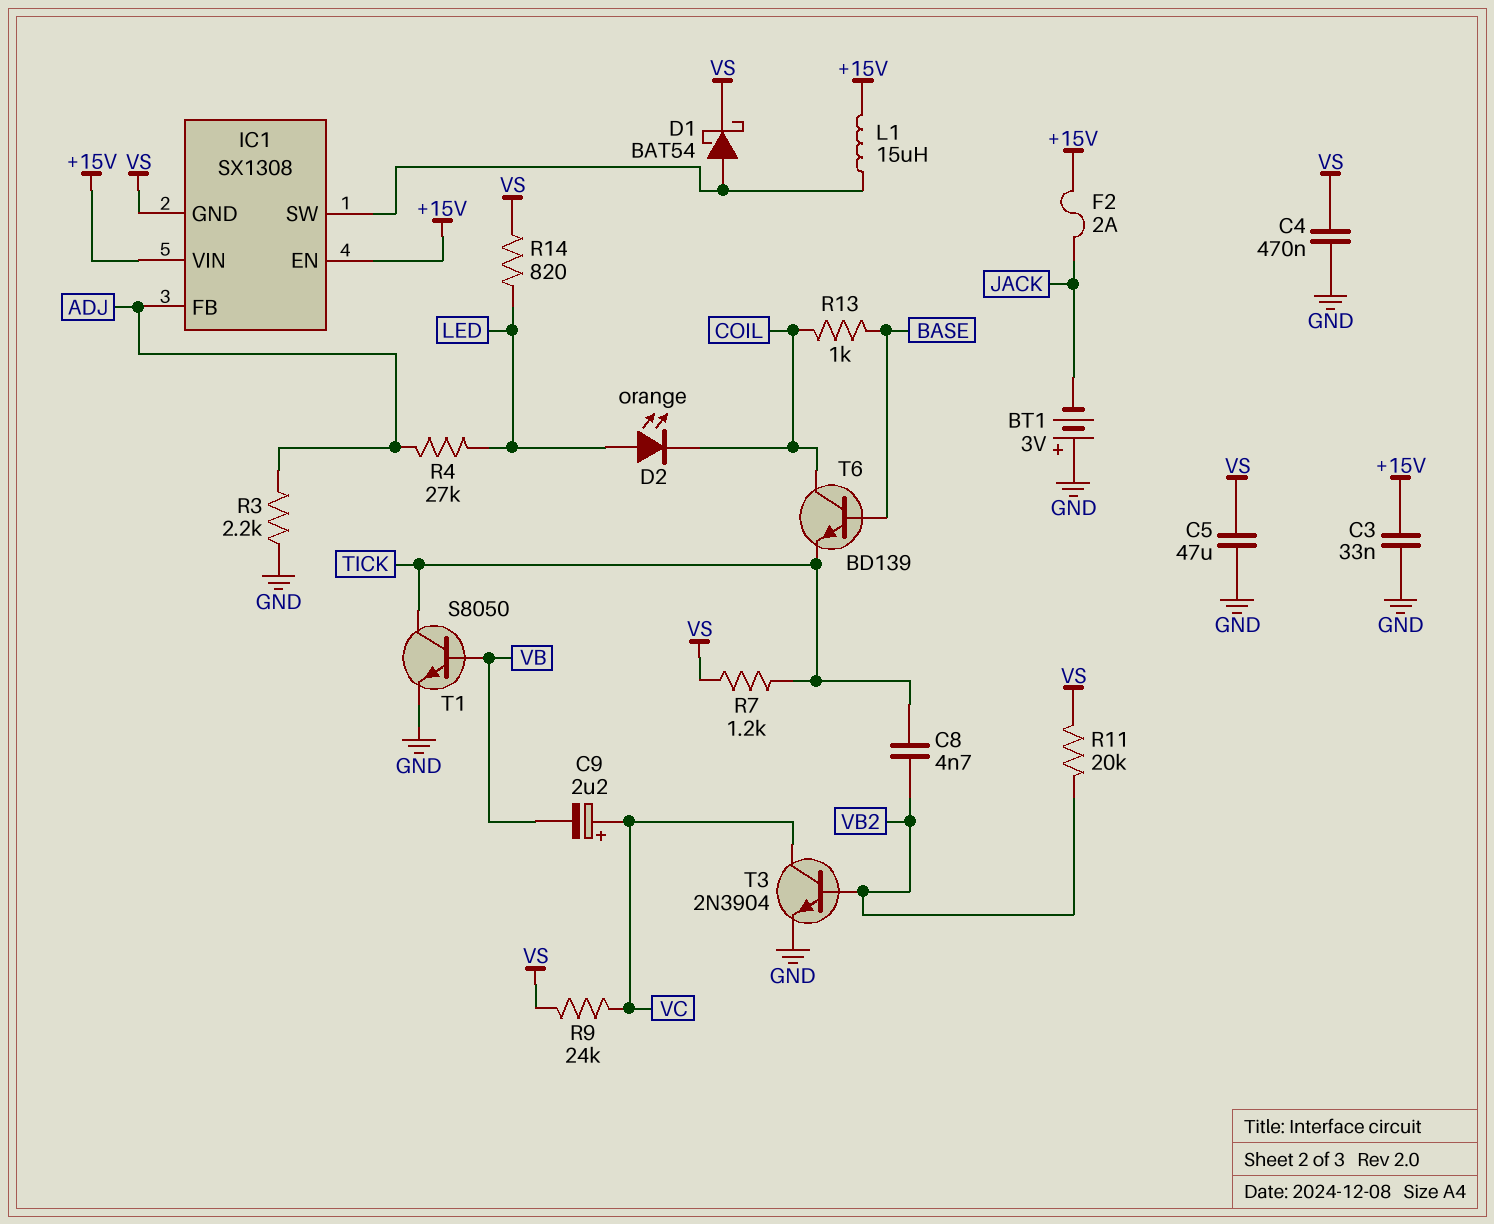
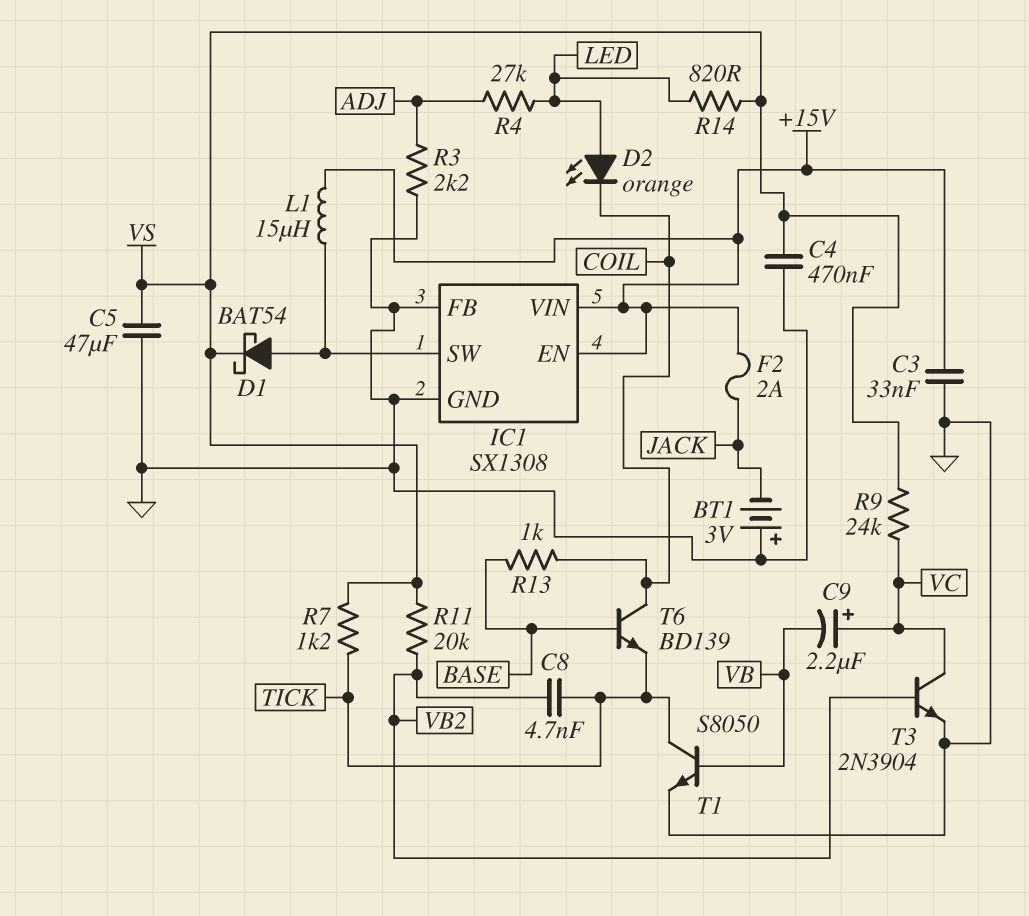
IC1 pin FB: ADJ -> GND
IC1 pin GND: VS -> GND

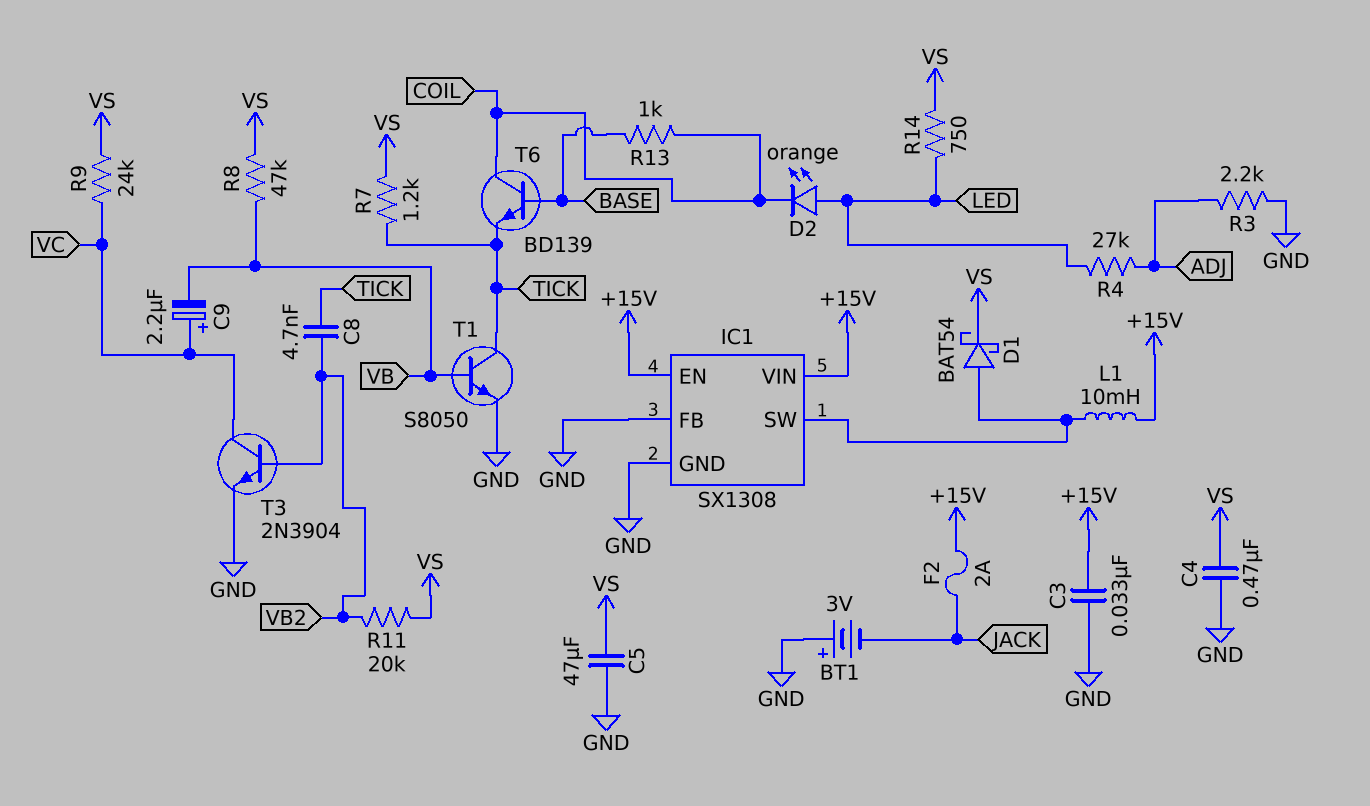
L1: 15uH (+15V, IC1/SW) -> 10mH (+15V, IC1/SW)
R8: none -> 47k (VB, VS)
R14: 820 (LED, VS) -> 750 (LED, VS)

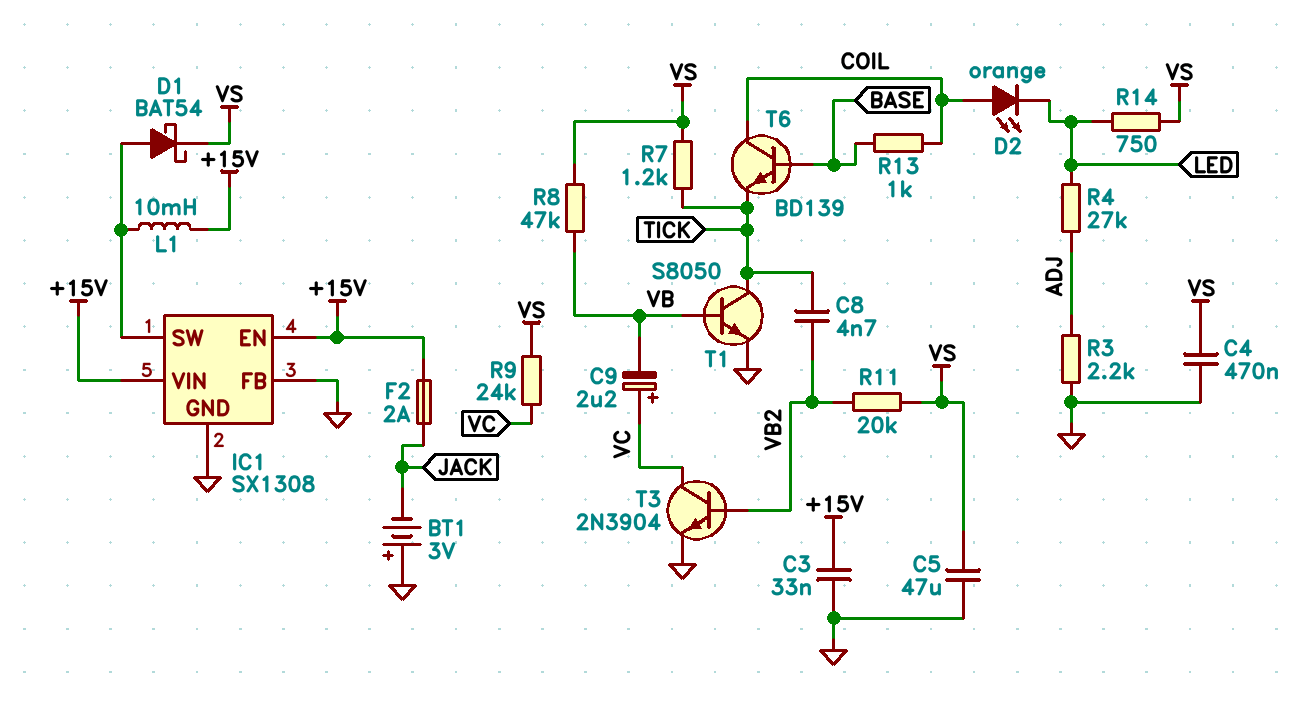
D2: LED orange (A LED, K COIL) -> LED orange (A COIL, K LED)

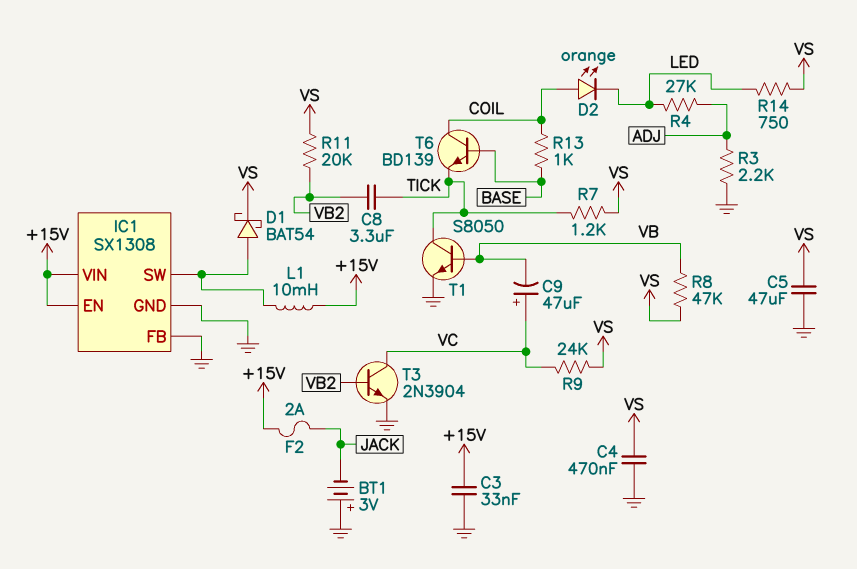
C8: 4.7nF (TICK, VB2) -> 3.3uF (TICK, VB2)
C9: 2.2uF (plus VC, minus VB) -> 47uF (plus VC, minus VB)

